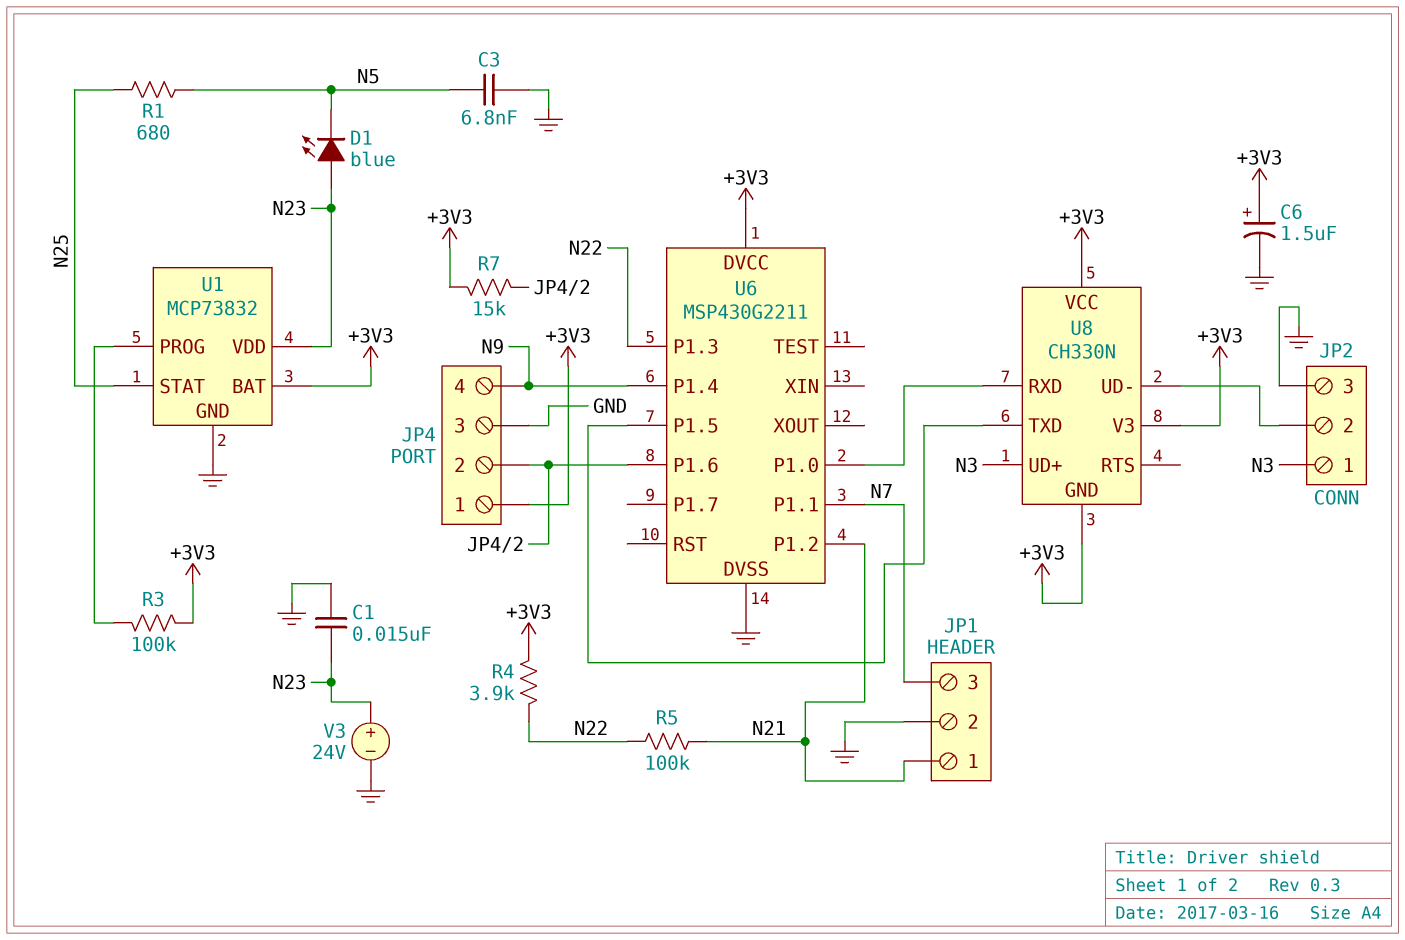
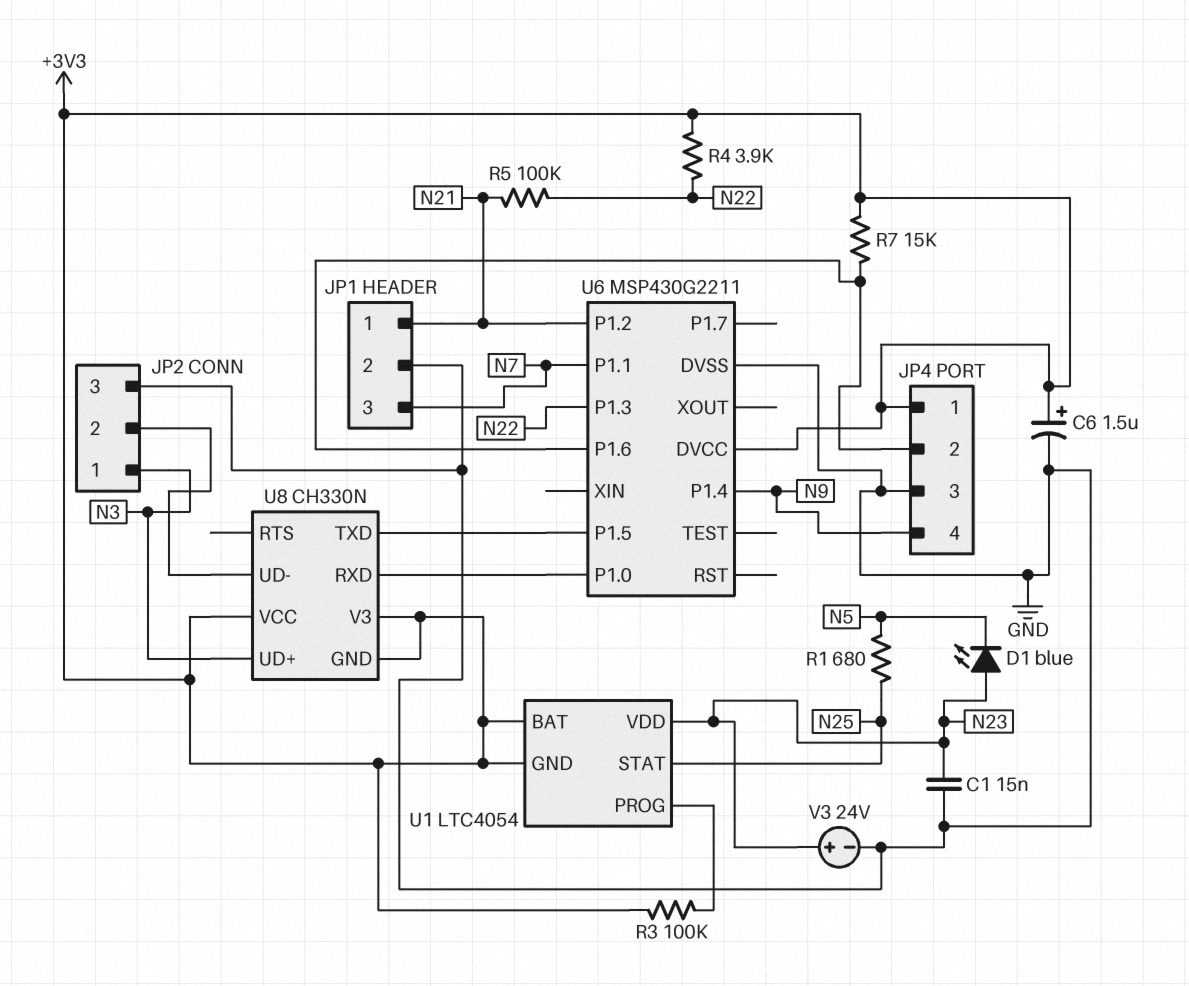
C3: 6.8nF (GND, N5) -> none
U1: MCP73832 -> LTC4054
U1 pin GND: GND -> +3V3

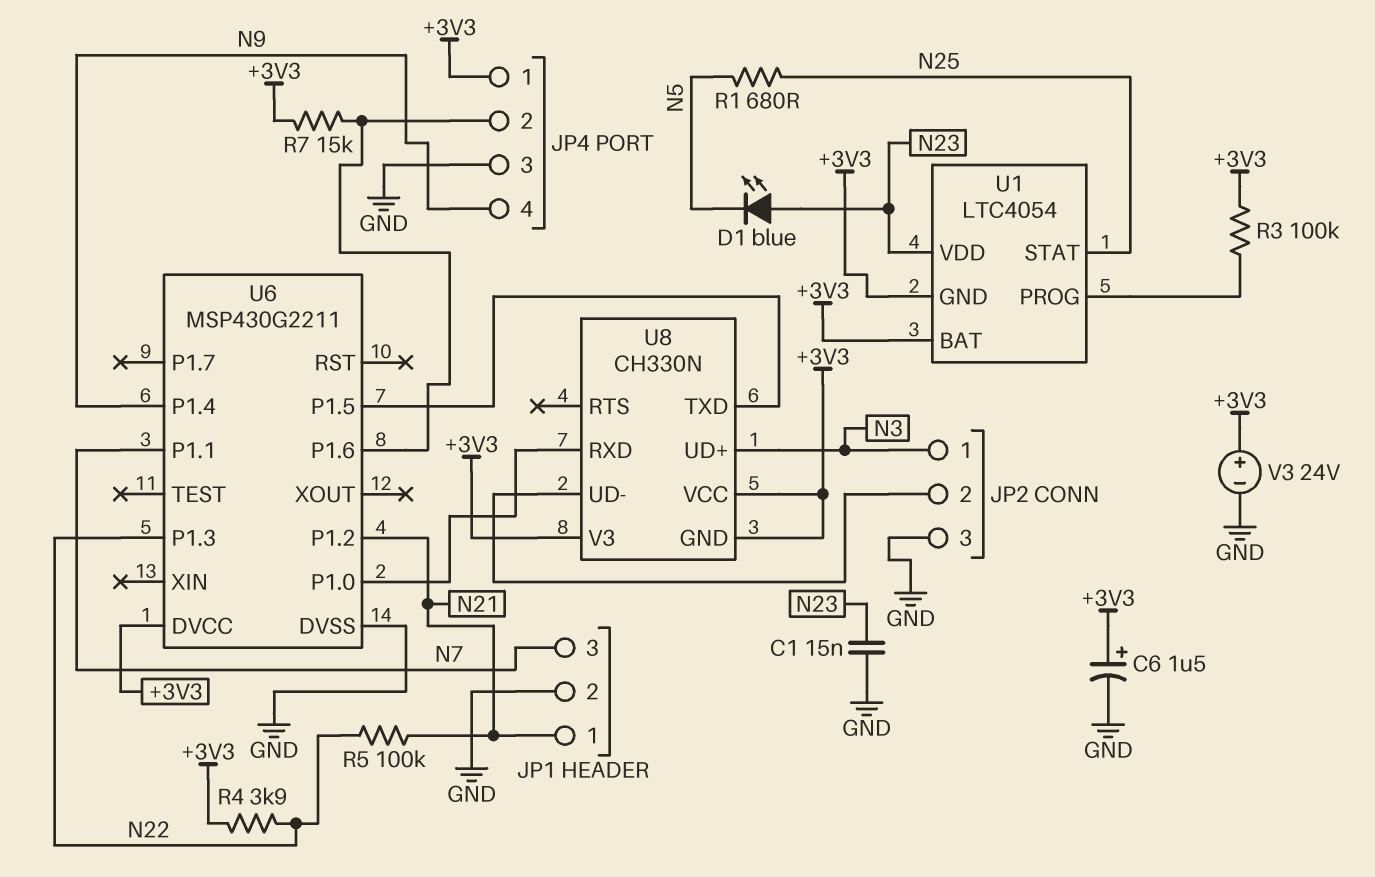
V3: 24V (plus N23, minus GND) -> 24V (plus +3V3, minus GND)

